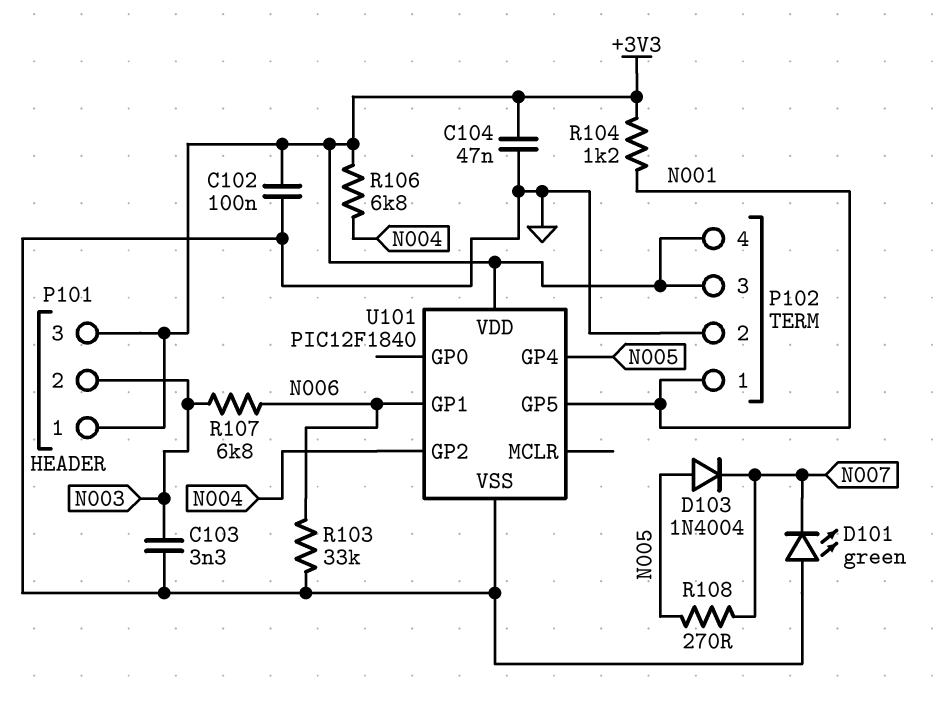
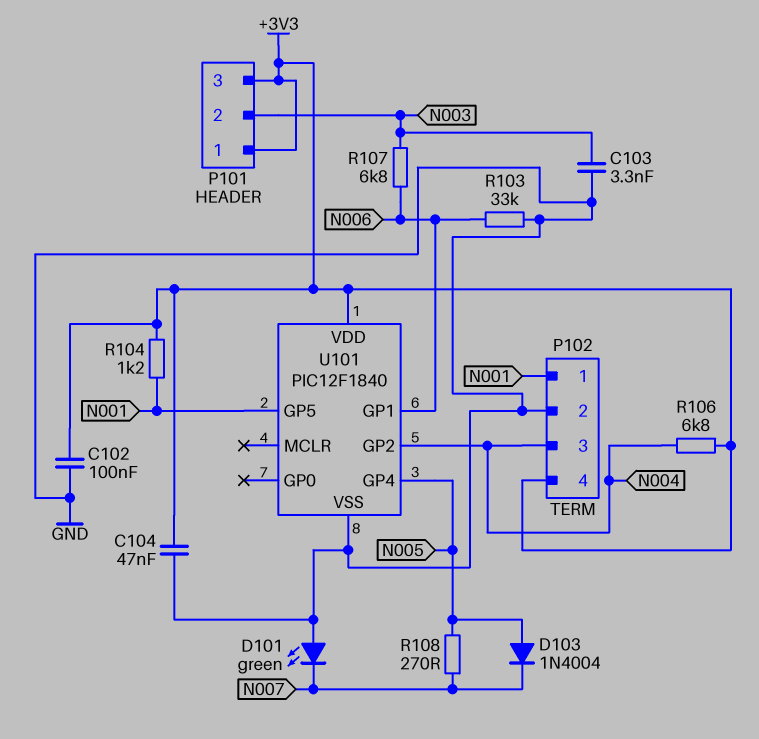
P102 pin 3: +3V3 -> N004

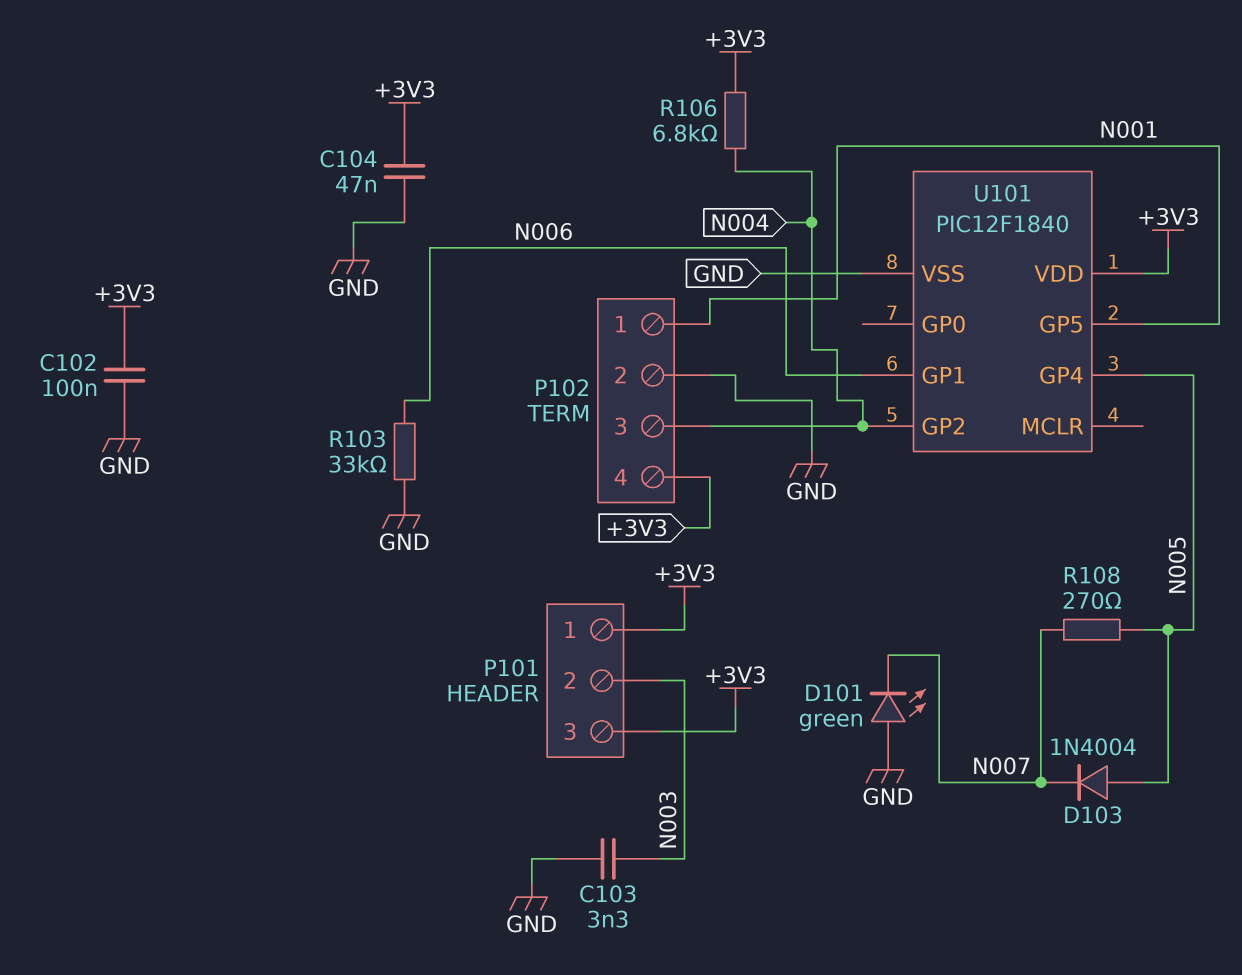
R104: 1.2k (+3V3, N001) -> none
R107: 6.8k (N003, N006) -> none

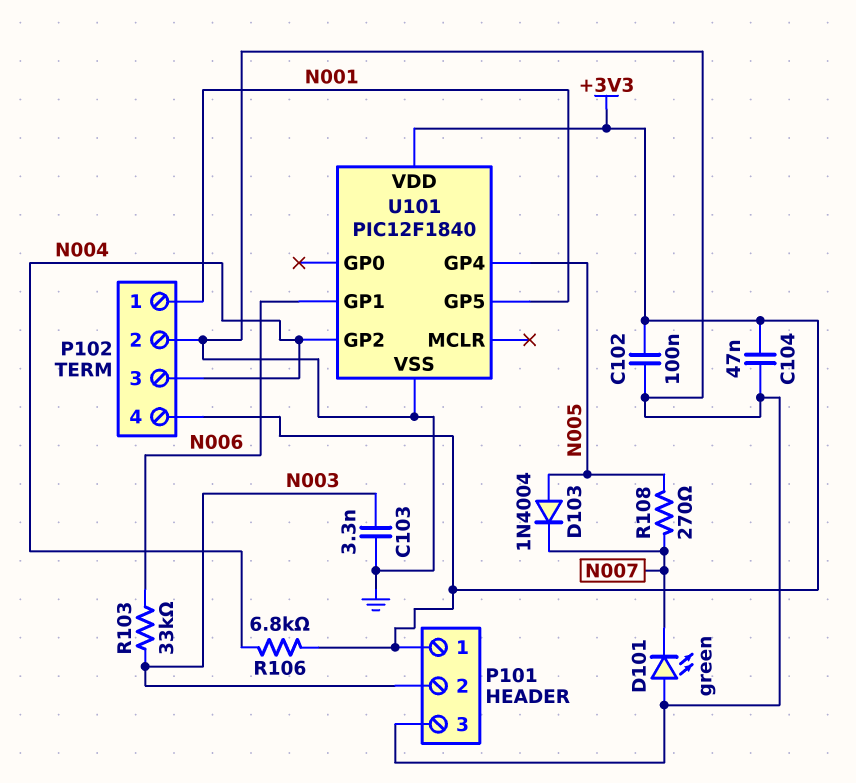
P101 pin 3: +3V3 -> GND
R103: 33k (GND, N006) -> 33k (N003, N006)

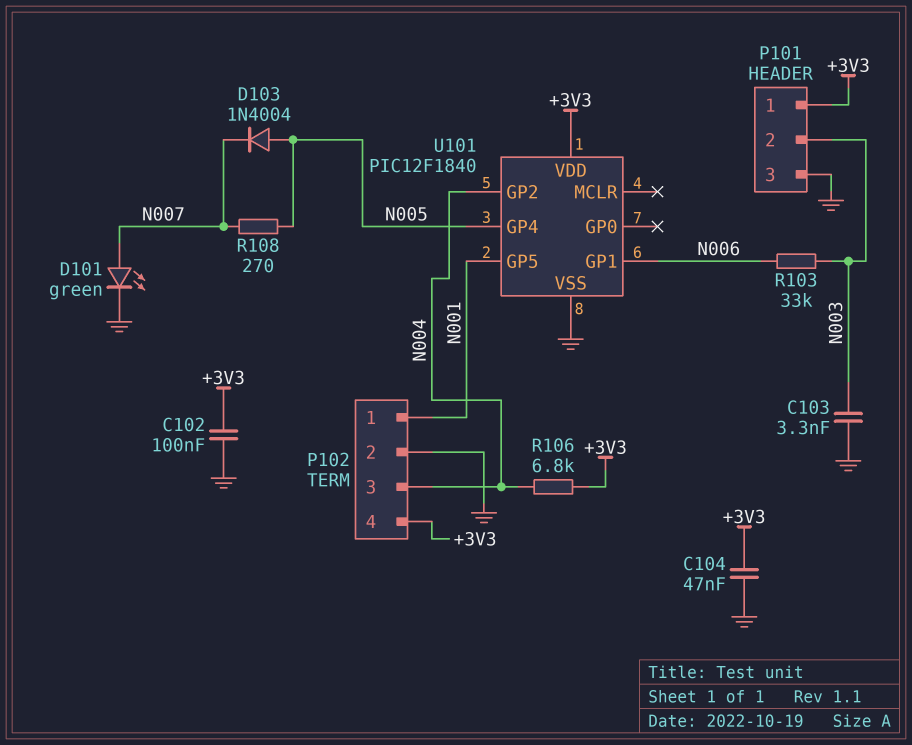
D101: LED green (A GND, K N007) -> LED green (A N007, K GND)

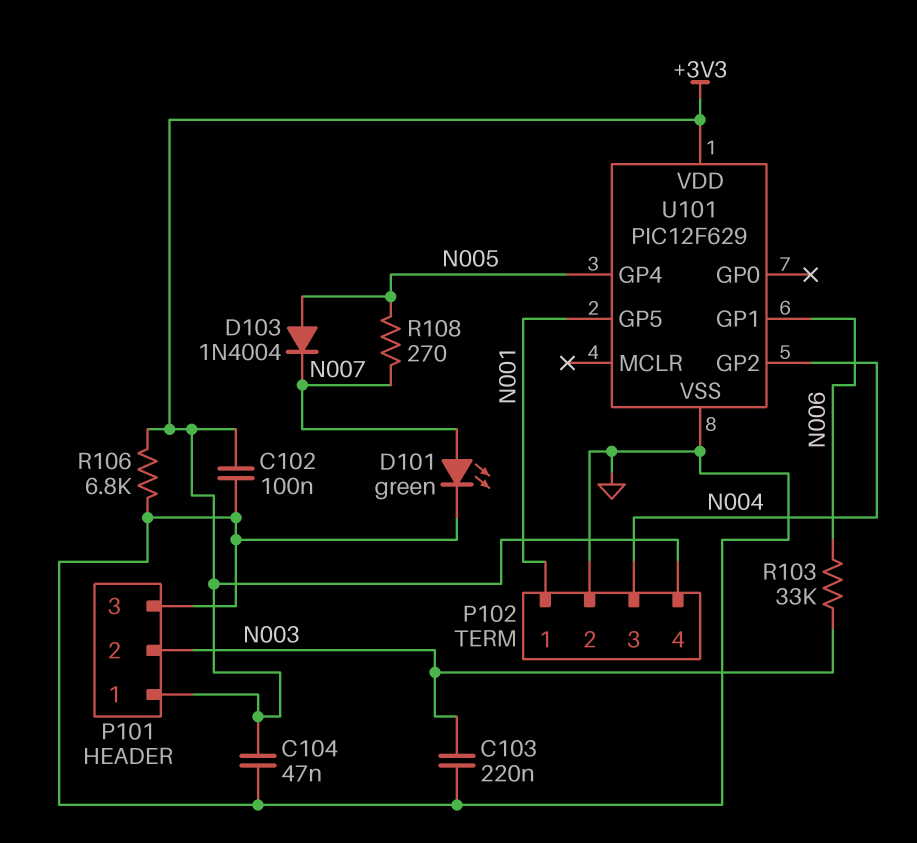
C103: 3.3nF (GND, N003) -> 220nF (GND, N003)
R106: 6.8k (+3V3, N004) -> 6.8k (+3V3, GND)
U101: PIC12F1840 -> PIC12F629

